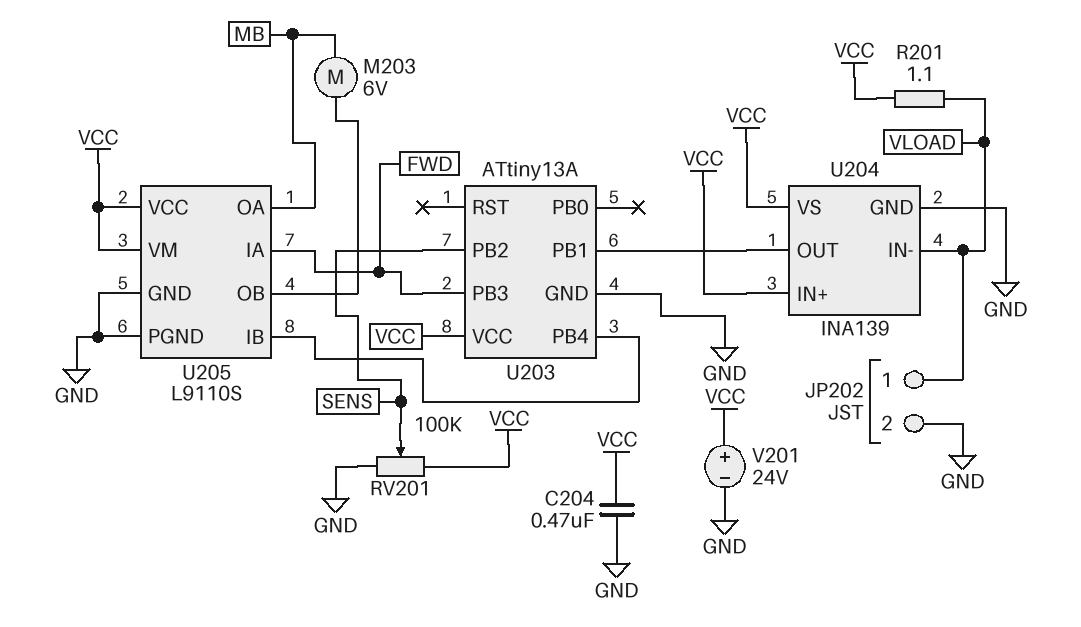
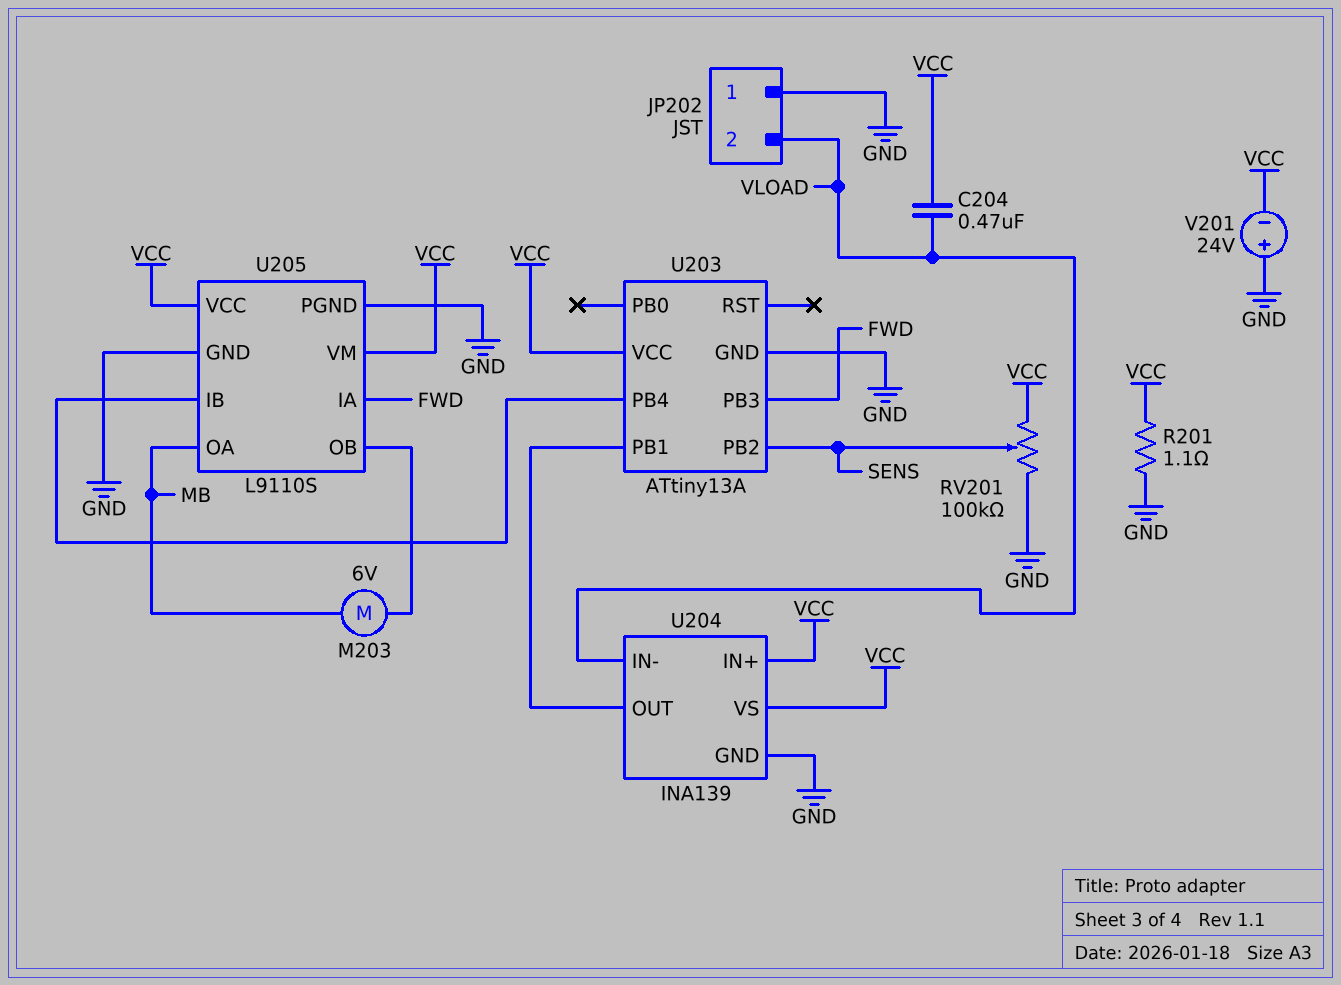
C204: 470nF (GND, VCC) -> 470nF (VCC, VLOAD)
JP202 pin 1: VLOAD -> GND
JP202 pin 2: GND -> VLOAD
R201: 1.1 (VCC, VLOAD) -> 1.1 (GND, VCC)
V201: 24V (plus VCC, minus GND) -> 24V (plus GND, minus VCC)

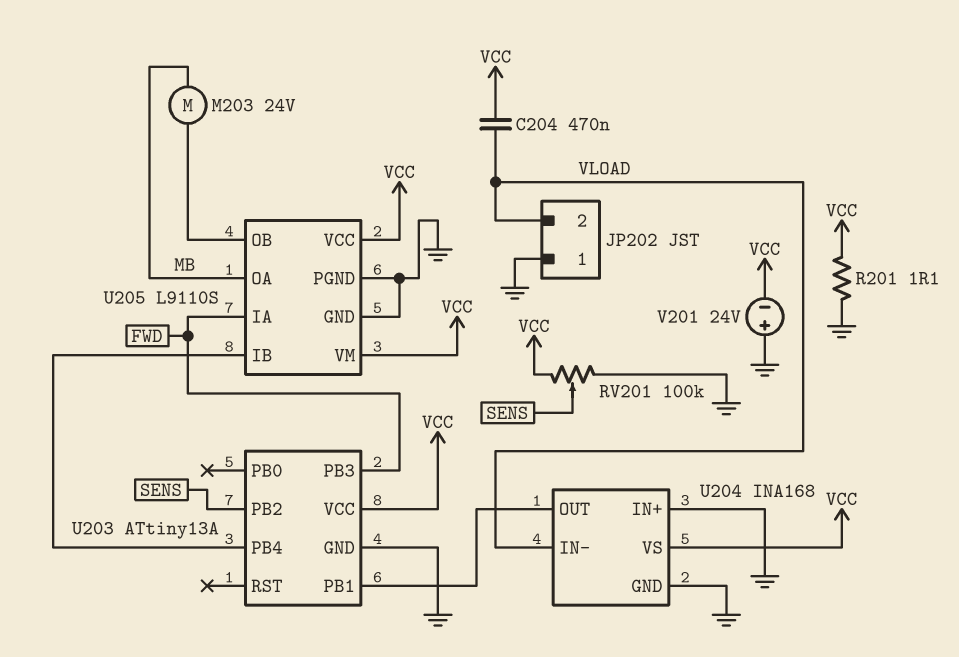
M203: motor 6V (MB, U205/OB) -> motor 24V (MB, U205/OB)
U204: INA139 -> INA168
U204 pin IN+: VCC -> GND

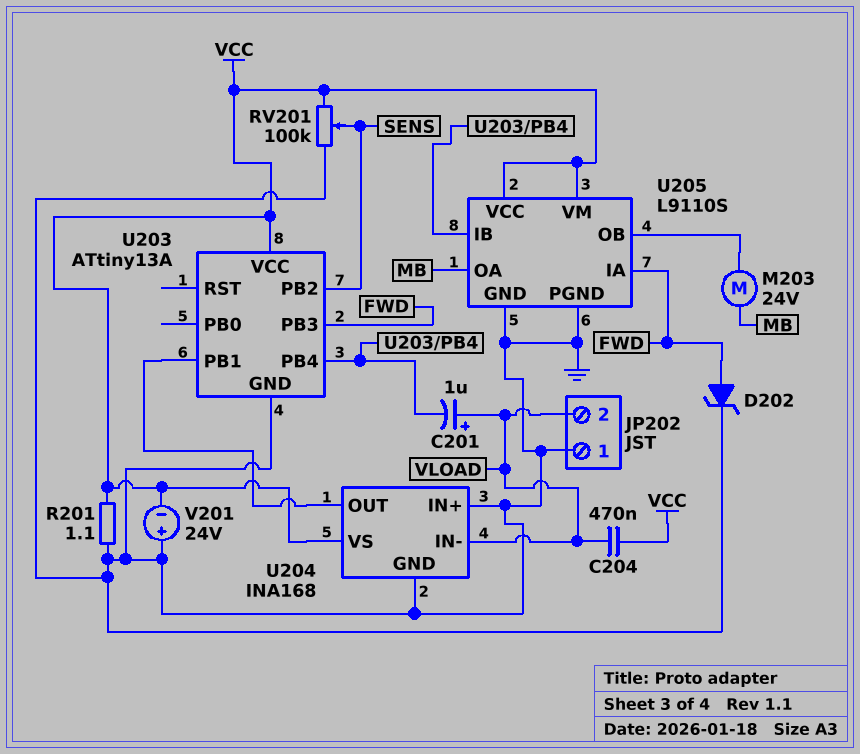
C201: none -> 1uF (plus VLOAD, minus U203/PB4)
D202: none -> zener (A FWD, K GND)

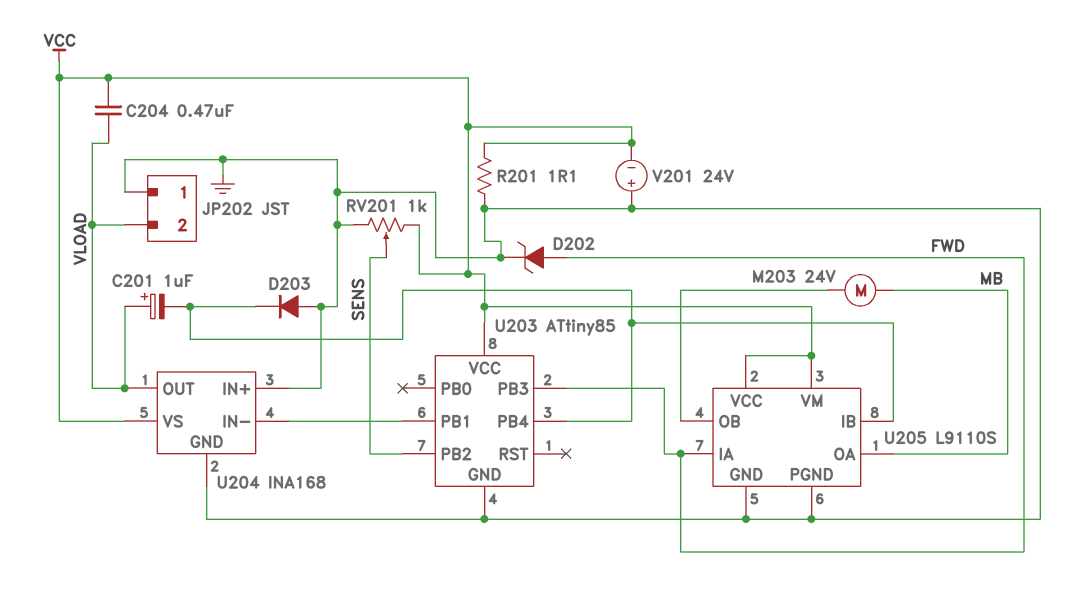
D203: none -> diode (A GND, K U203/PB4)
RV201: 100k (GND, VCC, wiper SENS) -> 1k (GND, VCC, wiper SENS)
U203: ATtiny13A -> ATtiny85
U204 pin IN-: VLOAD -> U203/PB1
U204 pin OUT: U203/PB1 -> VLOAD

